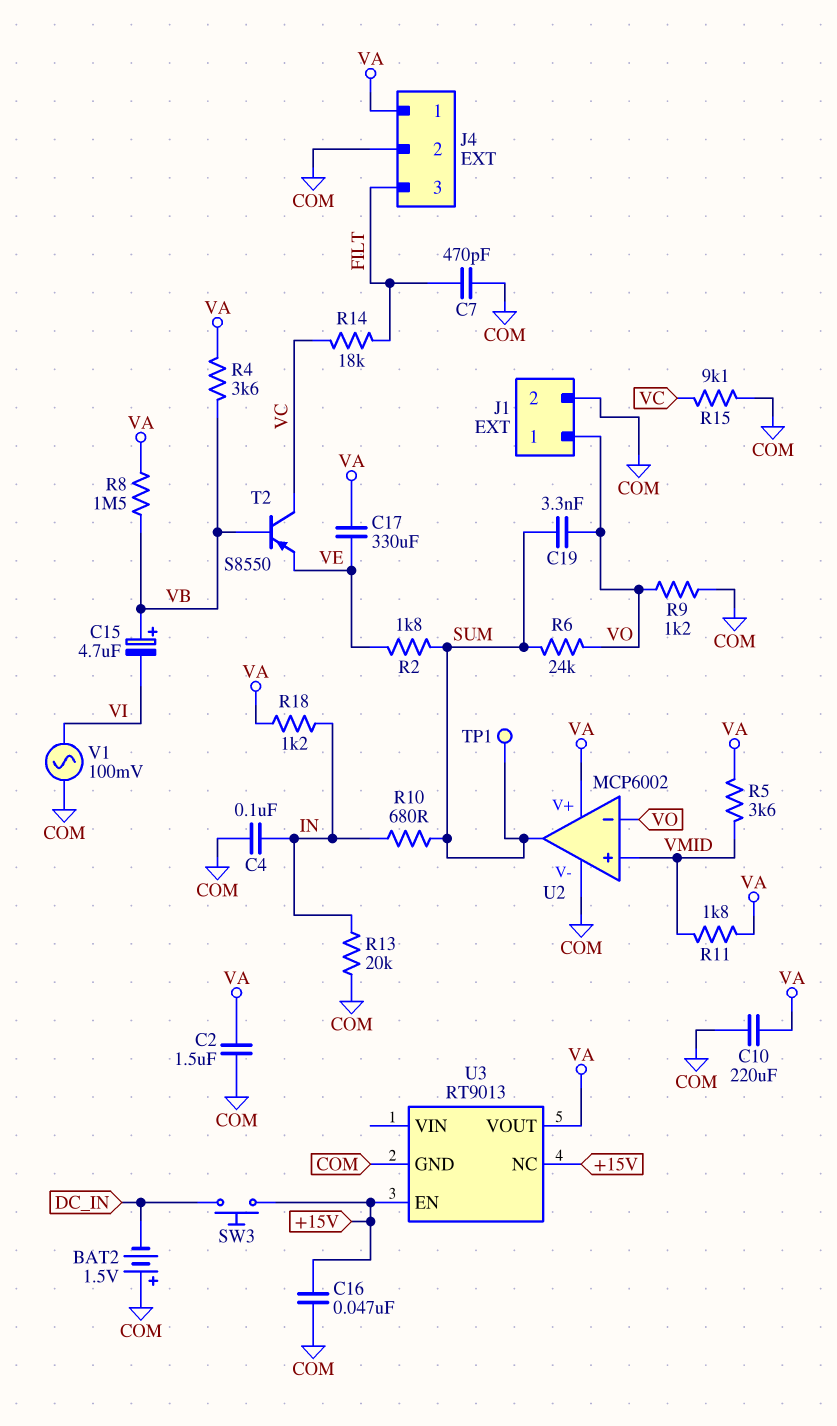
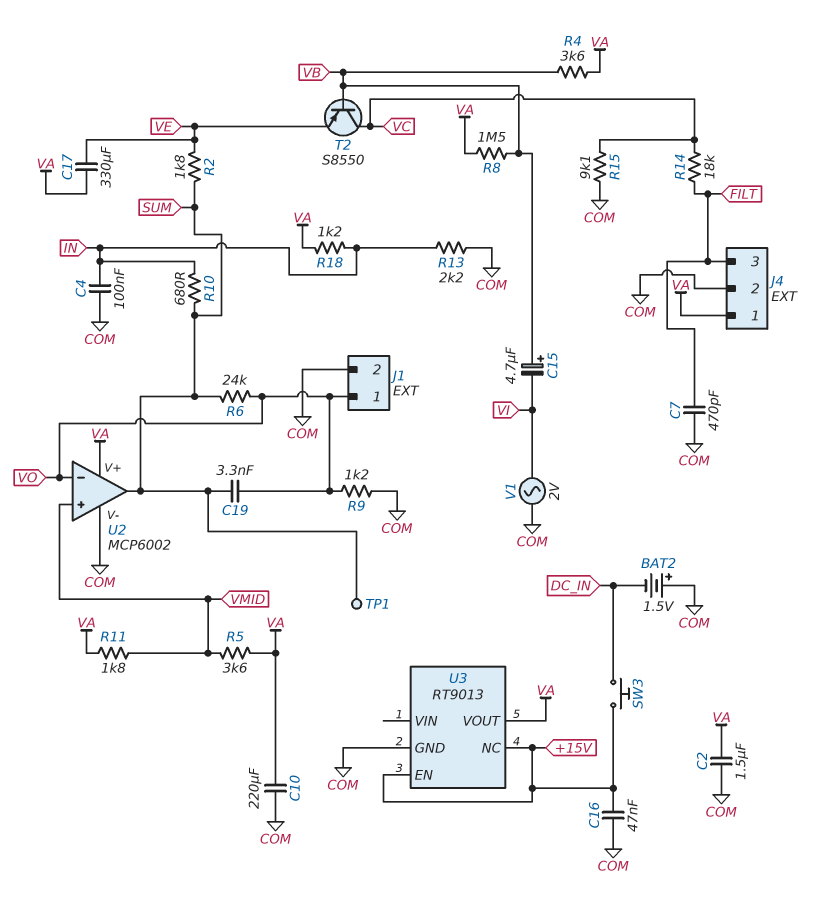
R13: 20k (COM, IN) -> 2.2k (COM, IN)
V1: AC 100mV (COM, VI) -> AC 2V (COM, VI)

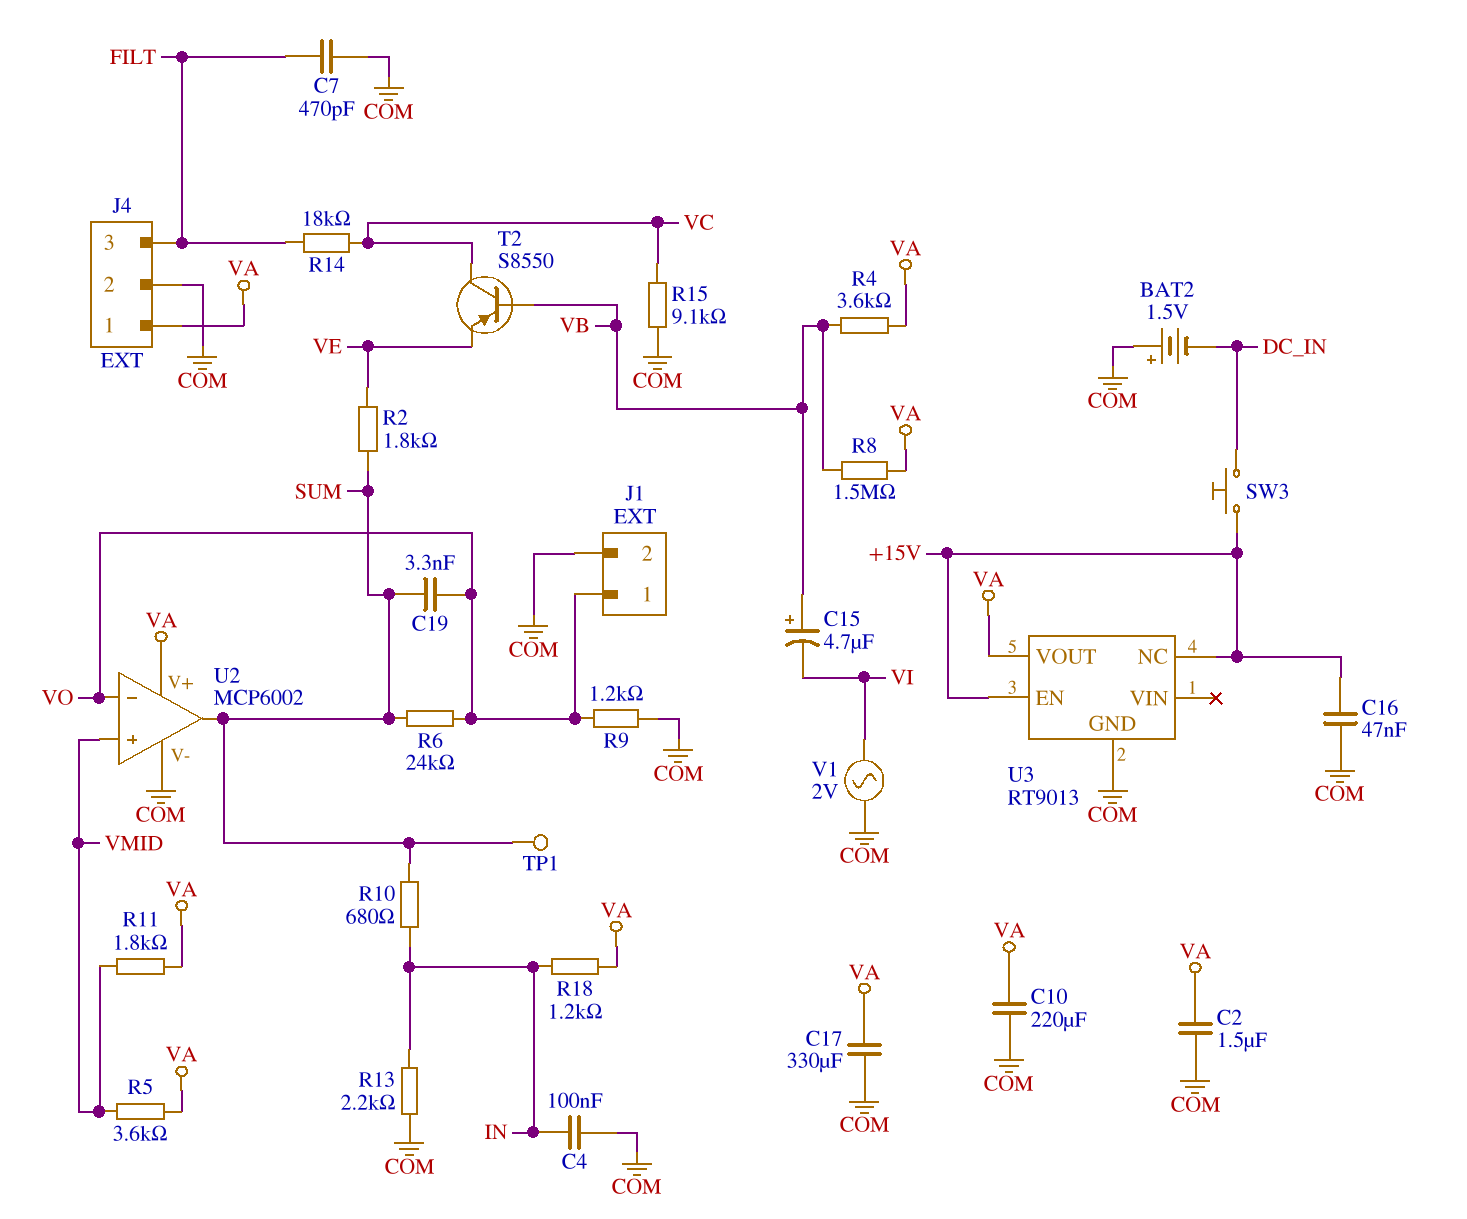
C17: 330uF (VA, VE) -> 330uF (COM, VA)

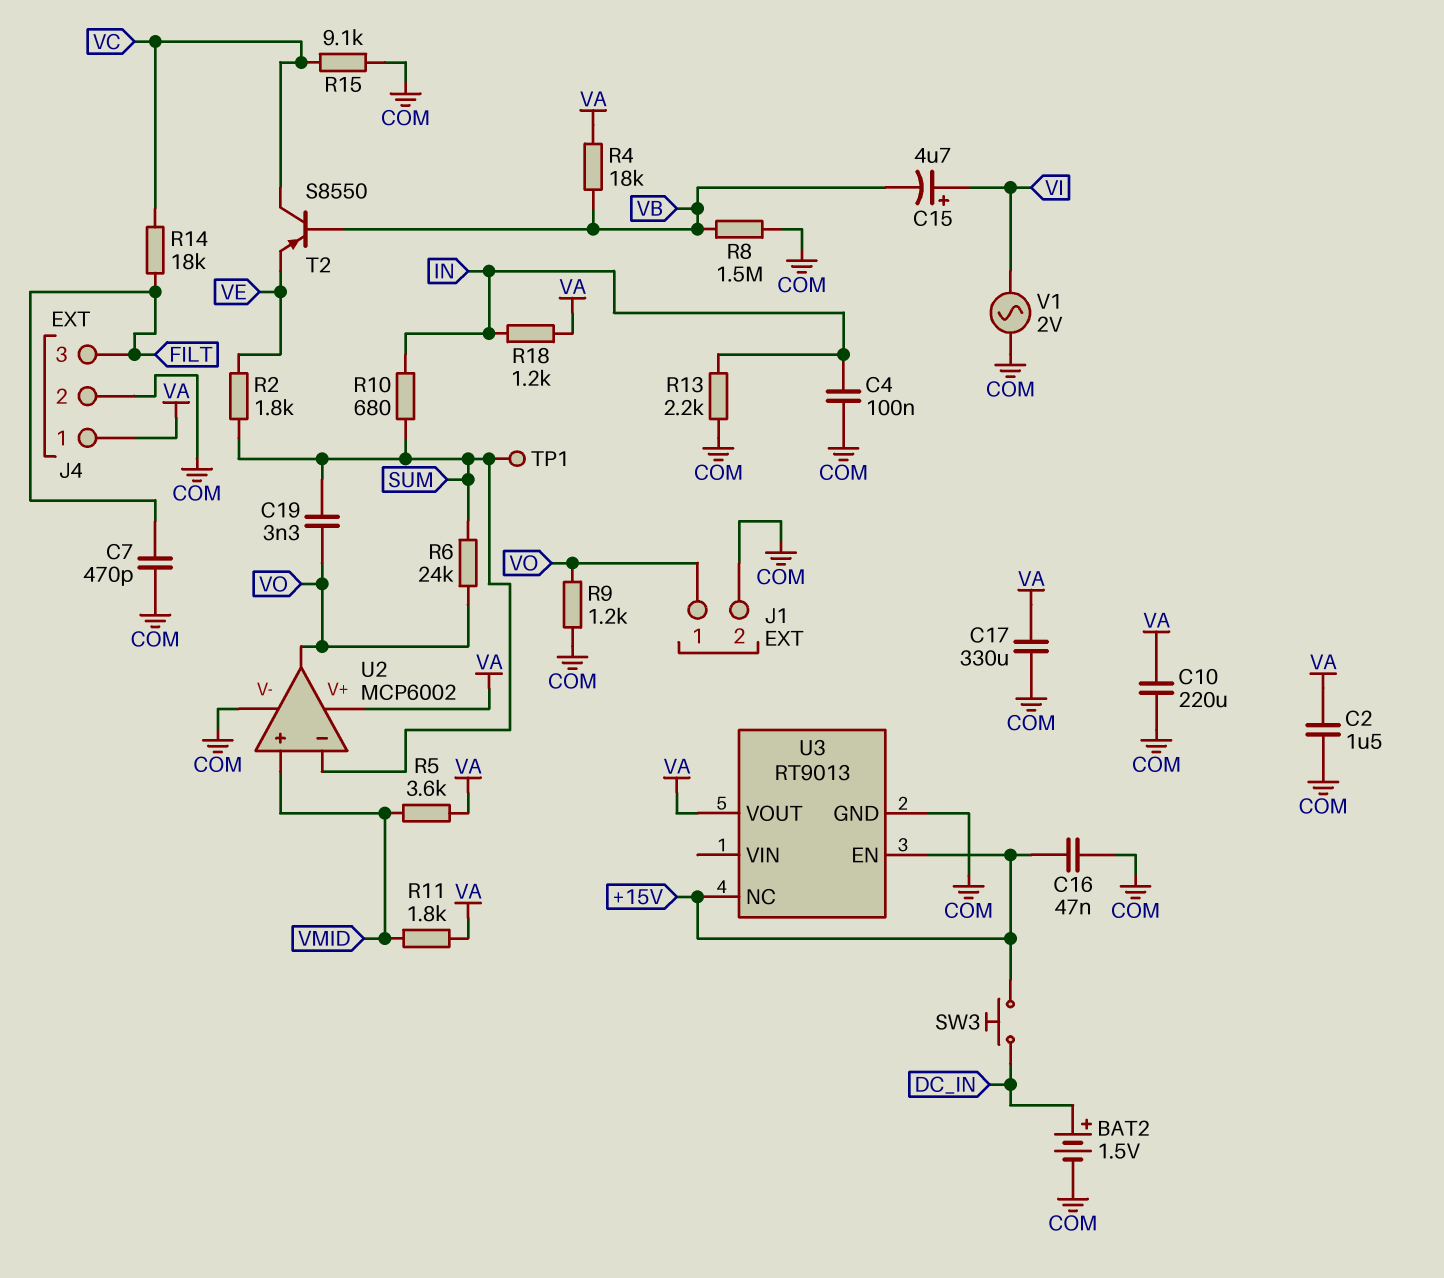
BAT2: 1.5V (plus COM, minus DC_IN) -> 1.5V (plus DC_IN, minus COM)
C15: 4.7uF (plus VB, minus VI) -> 4.7uF (plus VI, minus VB)
R4: 3.6k (VA, VB) -> 18k (VA, VB)
R8: 1.5M (VA, VB) -> 1.5M (COM, VB)
U2 pin in-: VO -> SUM
U2 pin out: SUM -> VO

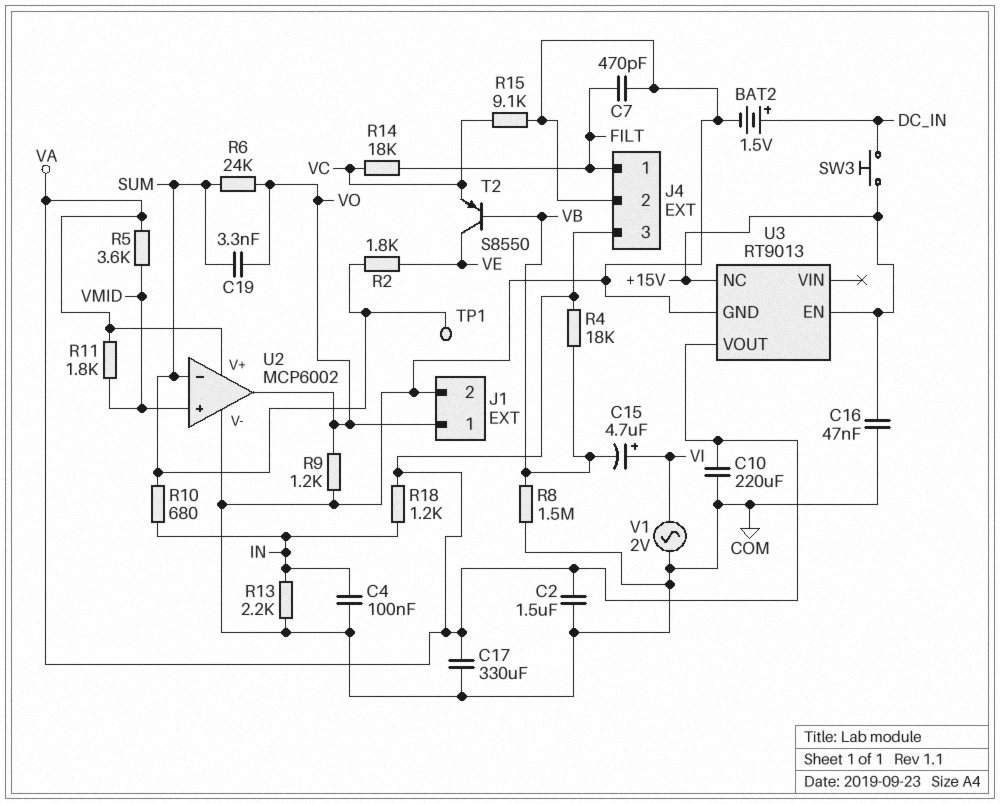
J4 pin 1: VA -> FILT
J4 pin 3: FILT -> VA
T2: PNP S8550 (B VB, C VC, E VE) -> PNP S8550 (B VB, C VE, E VC)

